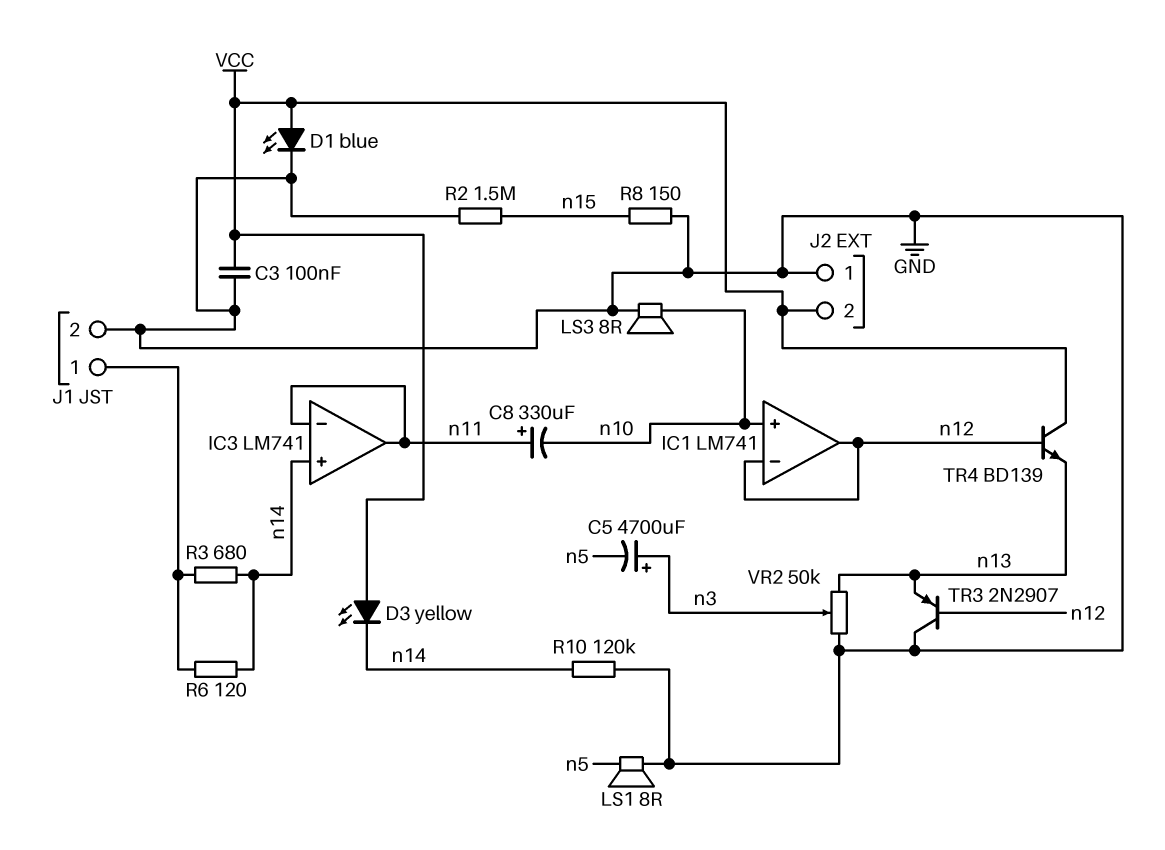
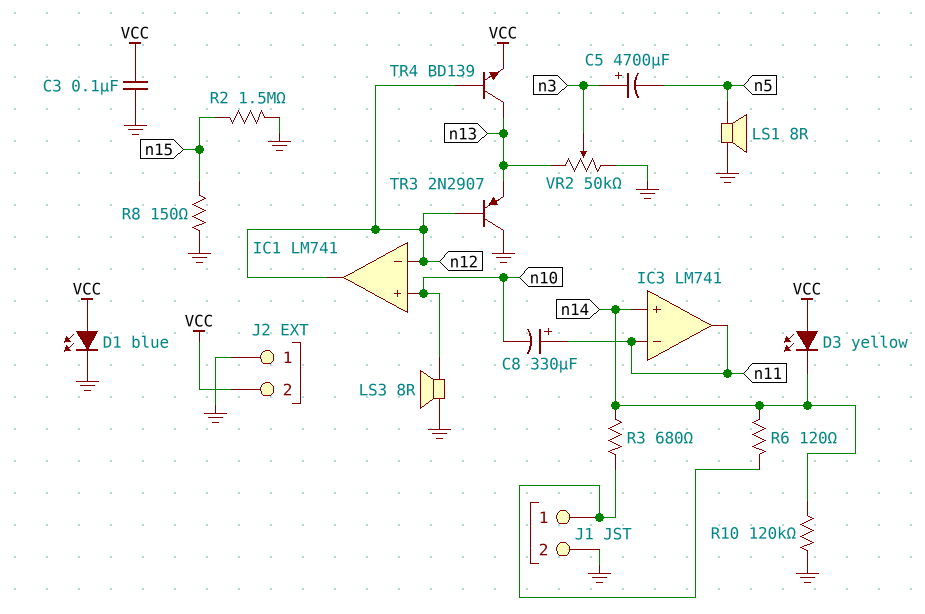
TR4: NPN BD139 (B n12, C VCC, E n13) -> NPN BD139 (B n12, C n13, E VCC)

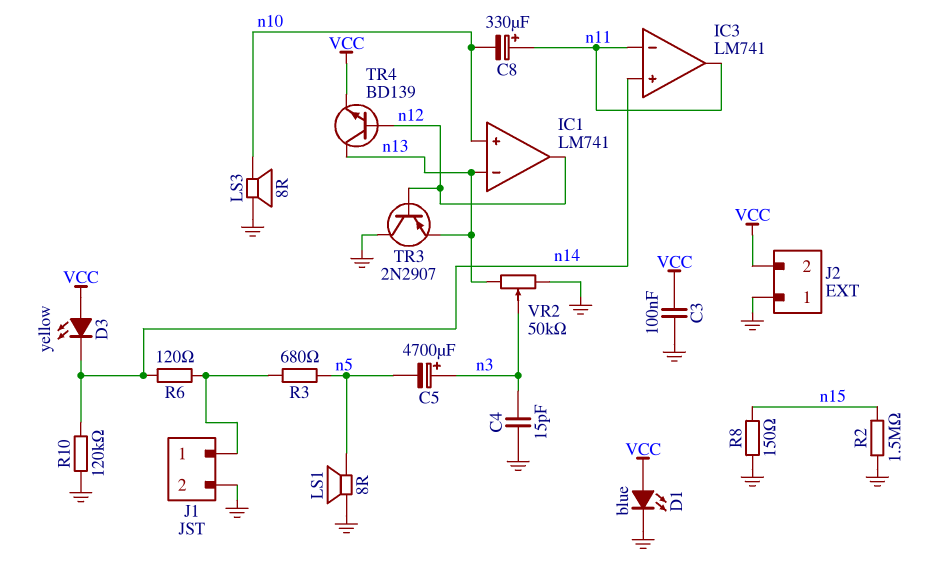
C4: none -> 15pF (GND, n3)
IC1 pin in-: n12 -> n13
R3: 680 (J1/1, n14) -> 680 (J1/1, n5)

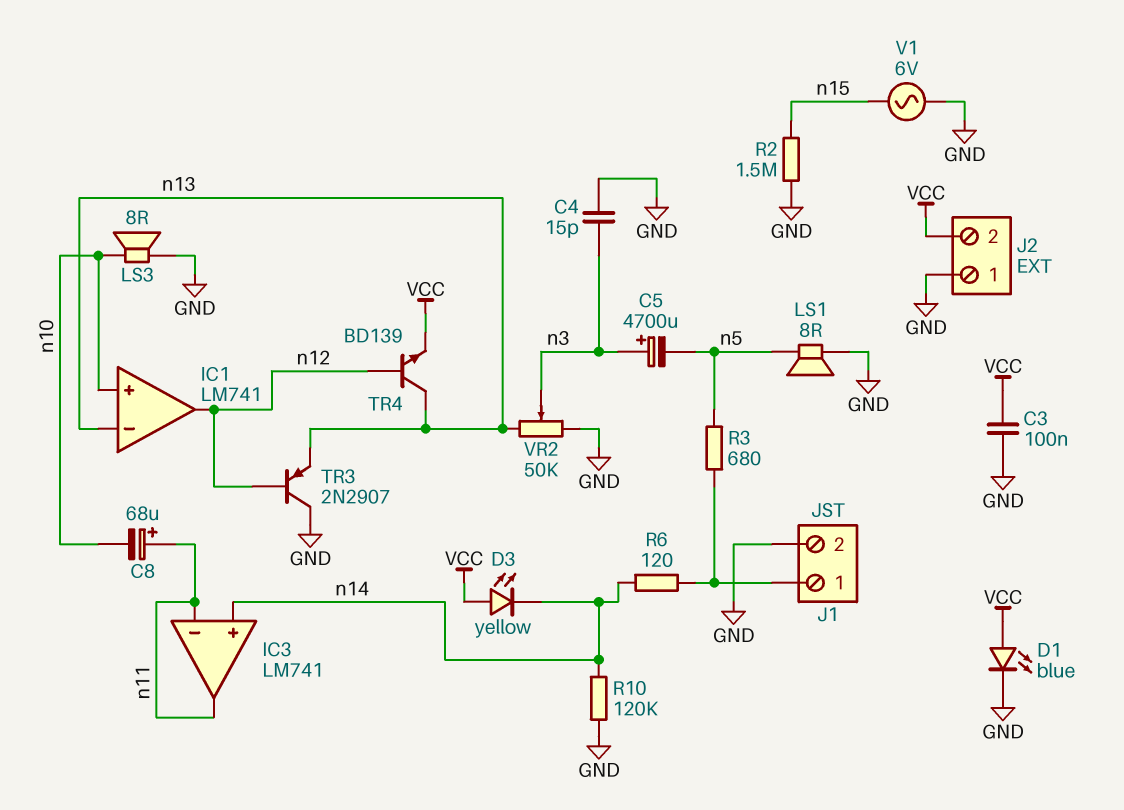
C8: 330uF (plus n11, minus n10) -> 68uF (plus n11, minus n10)
R8: 150 (GND, n15) -> none
V1: none -> AC 6V (GND, n15)

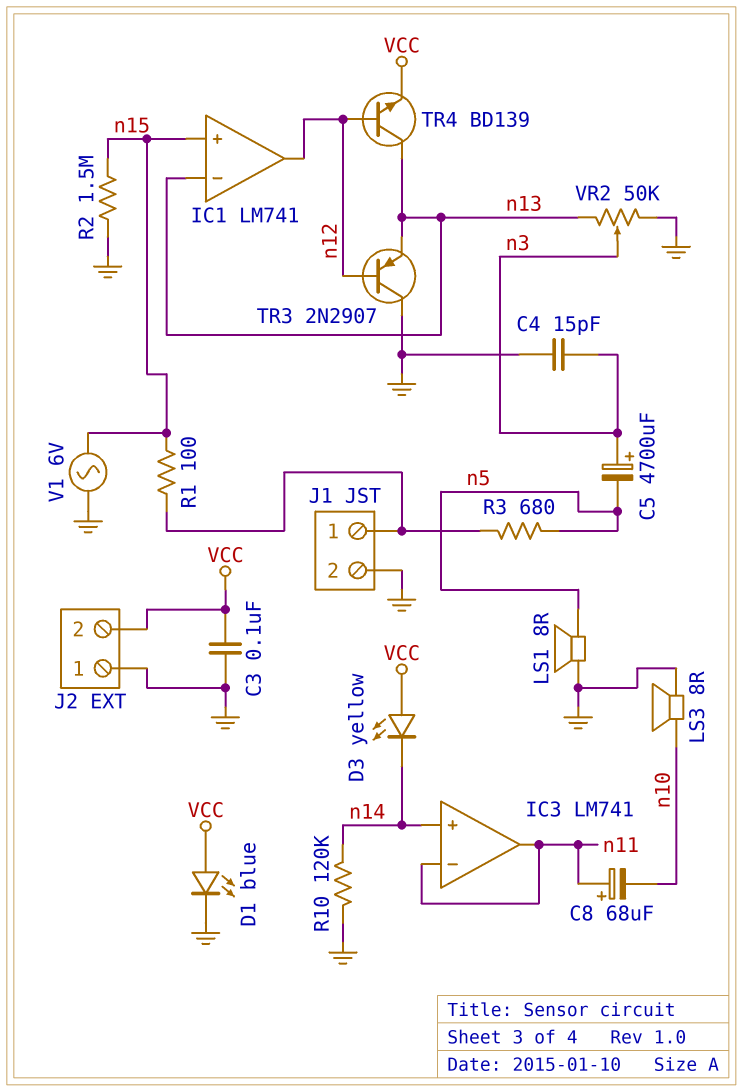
IC1 pin in+: n10 -> n15
R1: none -> 100 (J1/1, n15)
R6: 120 (J1/1, n14) -> none

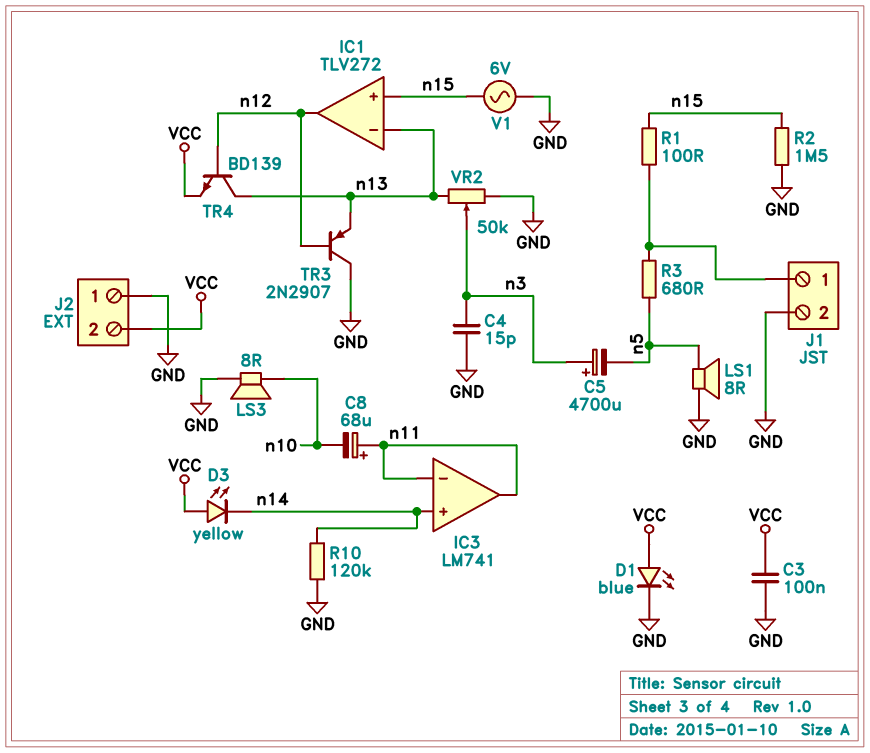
IC1: LM741 -> TLV272

